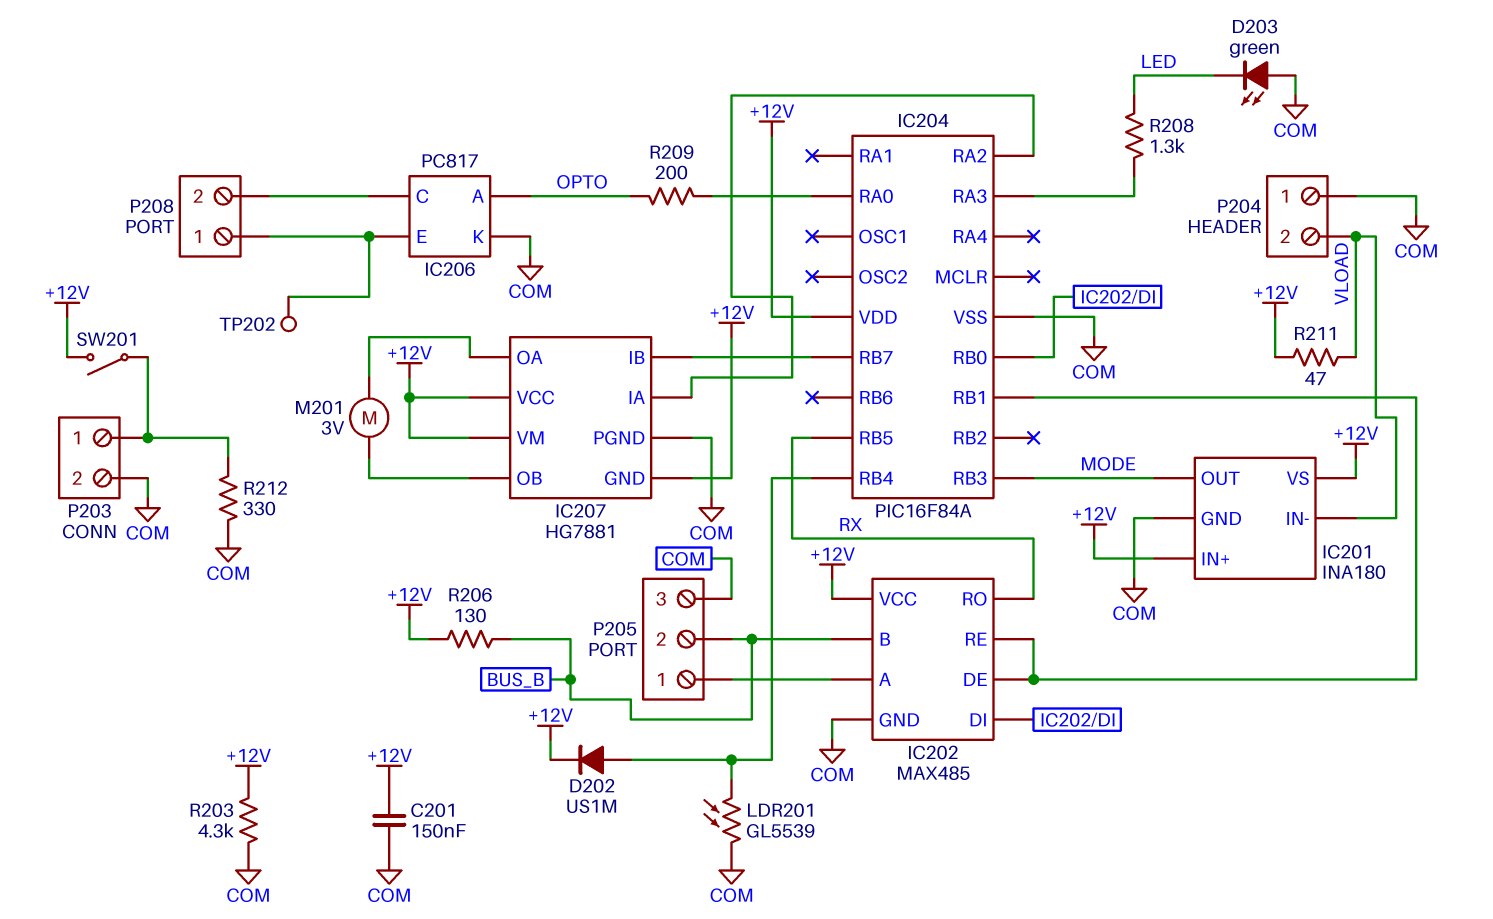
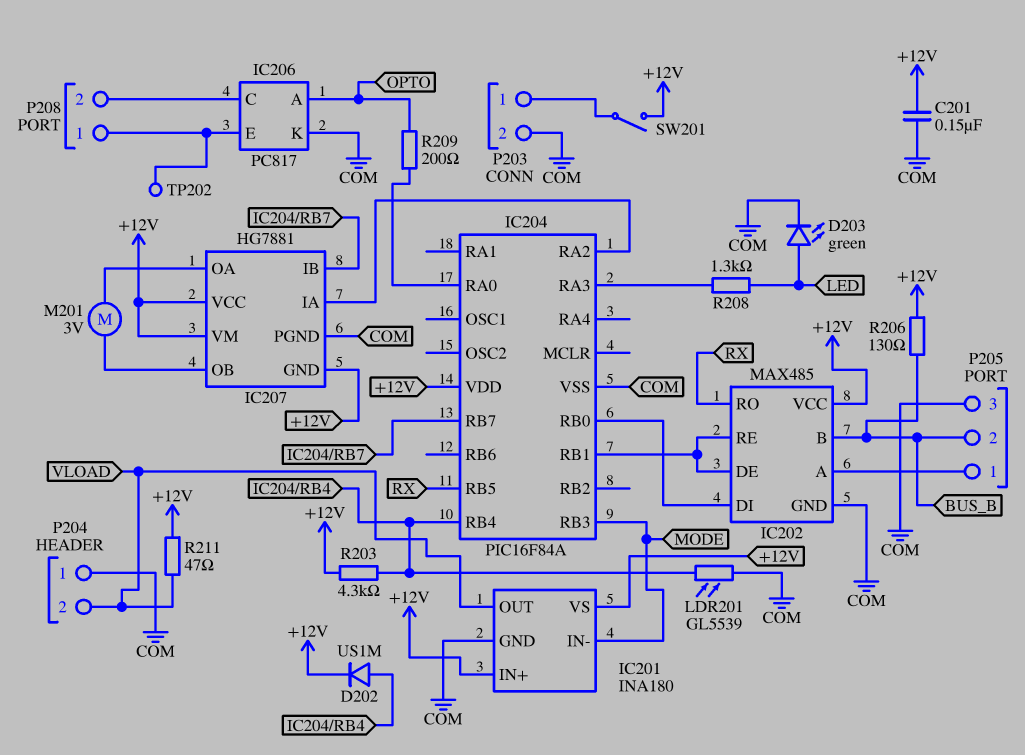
D203: LED green (A COM, K LED) -> LED green (A LED, K COM)
IC201 pin IN-: VLOAD -> MODE
IC201 pin OUT: MODE -> VLOAD
R203: 4.3k (+12V, COM) -> 4.3k (+12V, IC204/RB4)
R212: 330 (COM, P203/1) -> none

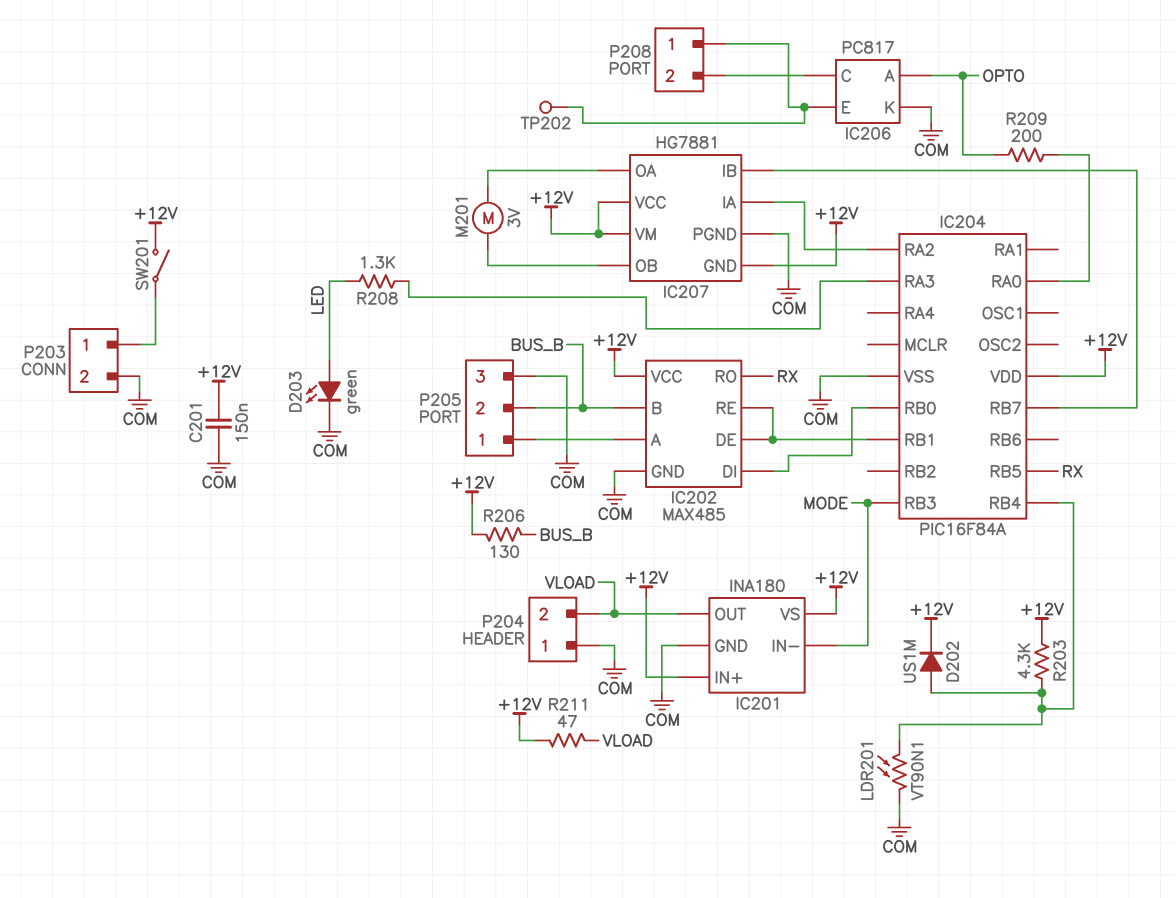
LDR201: GL5539 (COM, IC204/RB4) -> VT90N1 (COM, IC204/RB4)

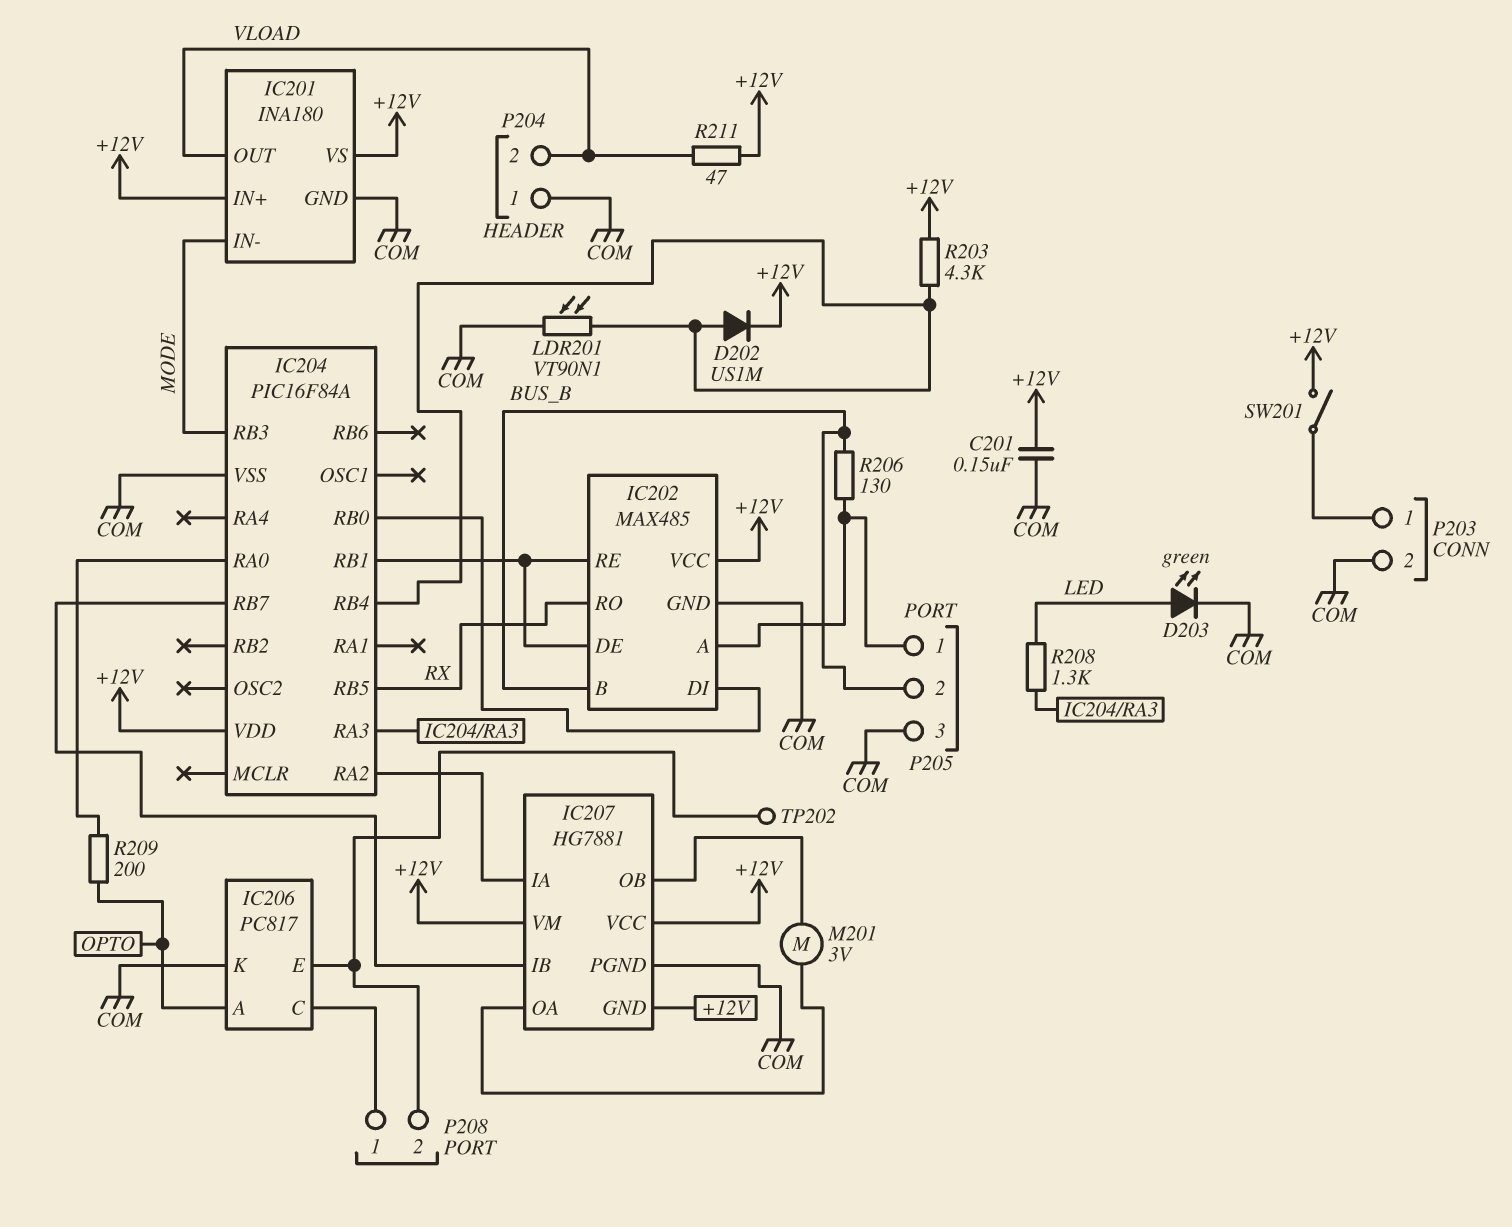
P208 pin 1: IC206/E -> IC206/C
P208 pin 2: IC206/C -> IC206/E
R206: 130 (+12V, BUS_B) -> 130 (BUS_B, IC202/A)

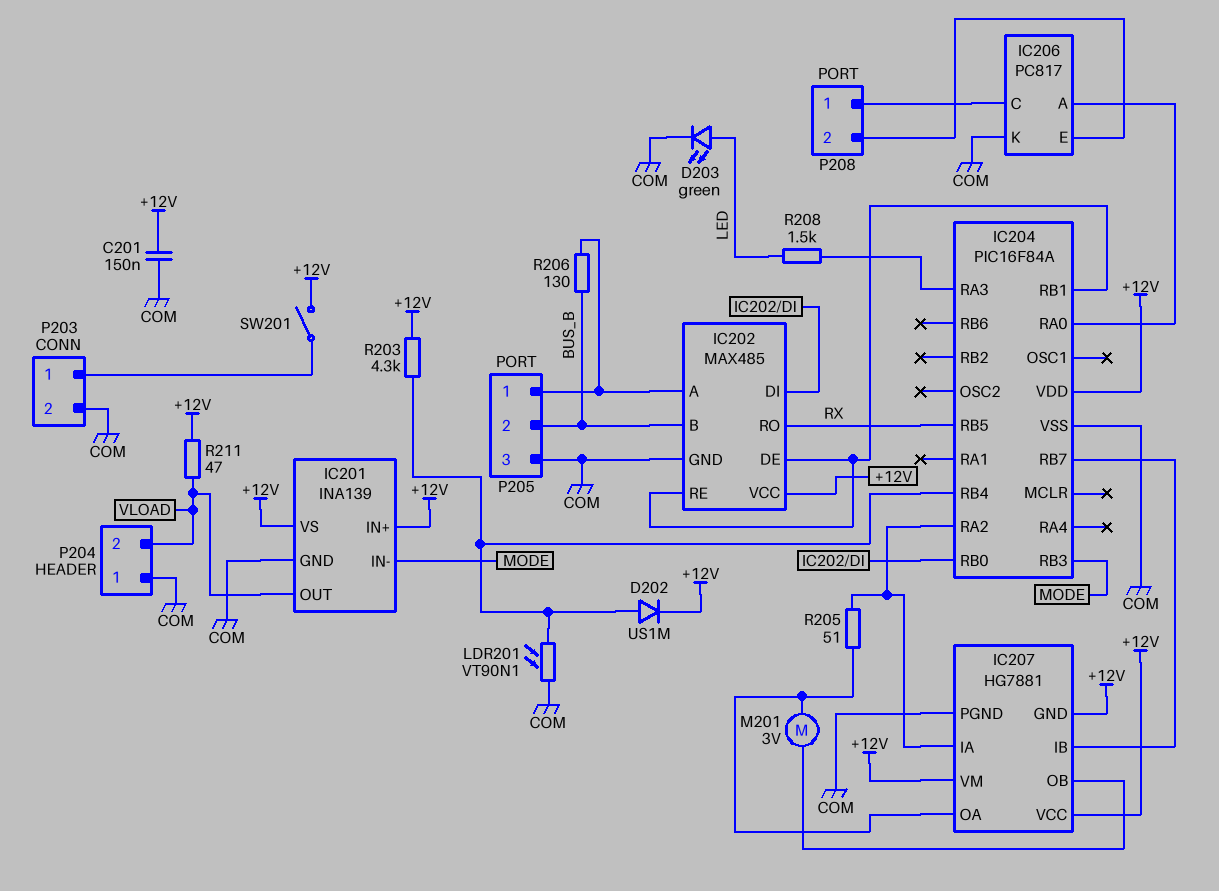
IC201: INA180 -> INA139
IC206 pin A: OPTO -> IC204/RA0
R205: none -> 51 (IC204/RA2, IC207/OA)
R208: 1.3k (IC204/RA3, LED) -> 1.5k (IC204/RA3, LED)
R209: 200 (IC204/RA0, OPTO) -> none
TP202: test point (IC206/E) -> none

